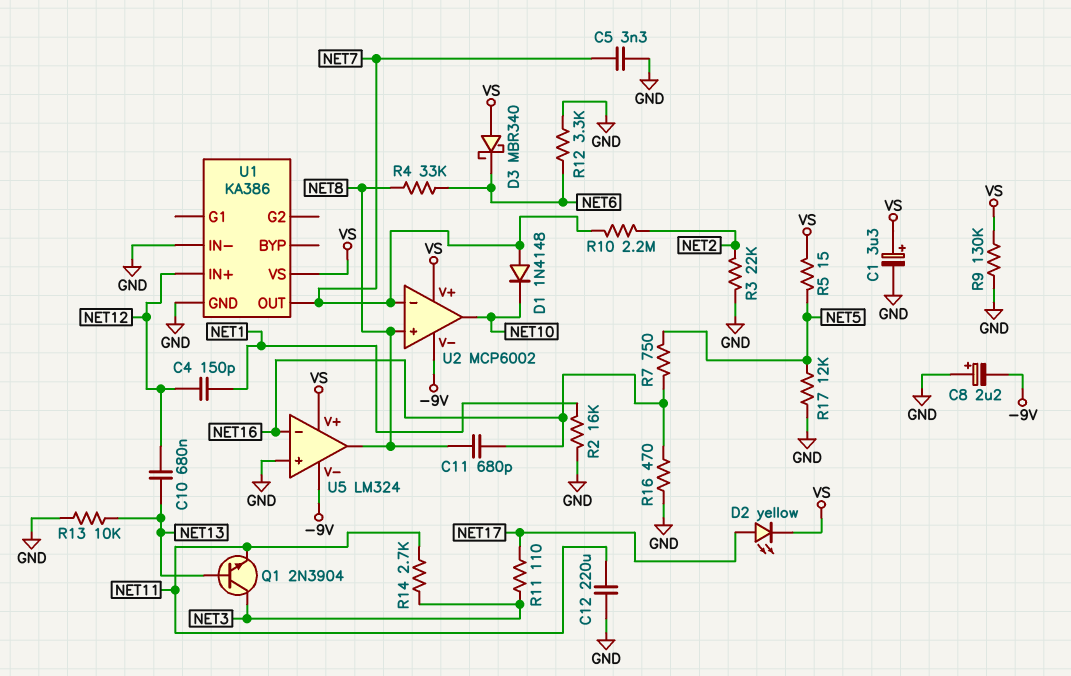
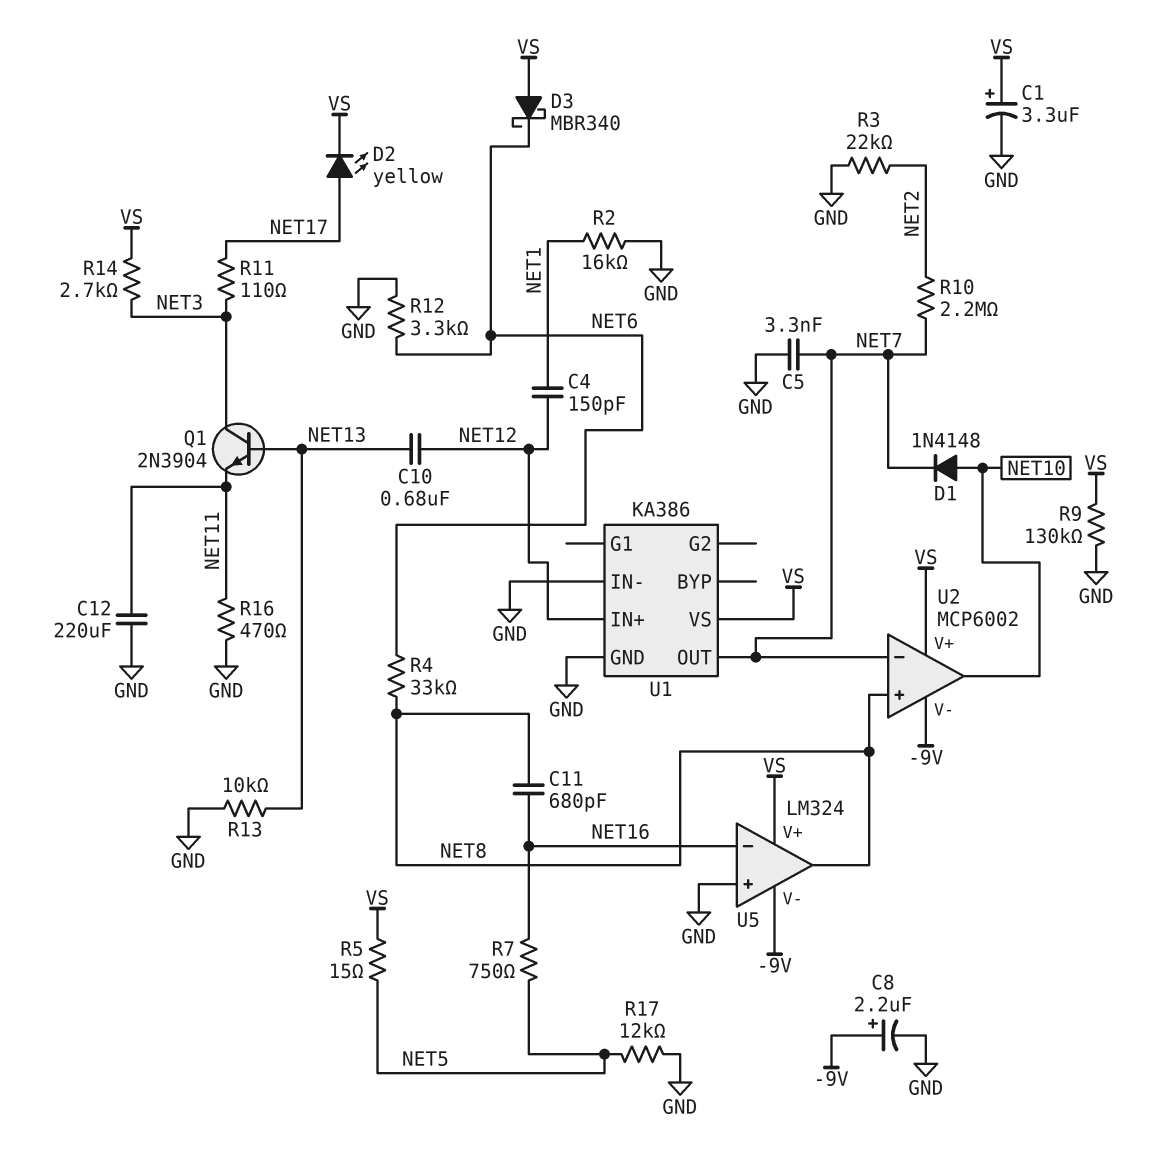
C8: 2.2uF (plus GND, minus -9V) -> 2.2uF (plus -9V, minus GND)
D1: diode 1N4148 (A NET7, K NET10) -> diode 1N4148 (A NET10, K NET7)
R14: 2.7k (NET3, NET11) -> 2.7k (NET3, VS)
R16: 470 (GND, NET16) -> 470 (GND, NET11)

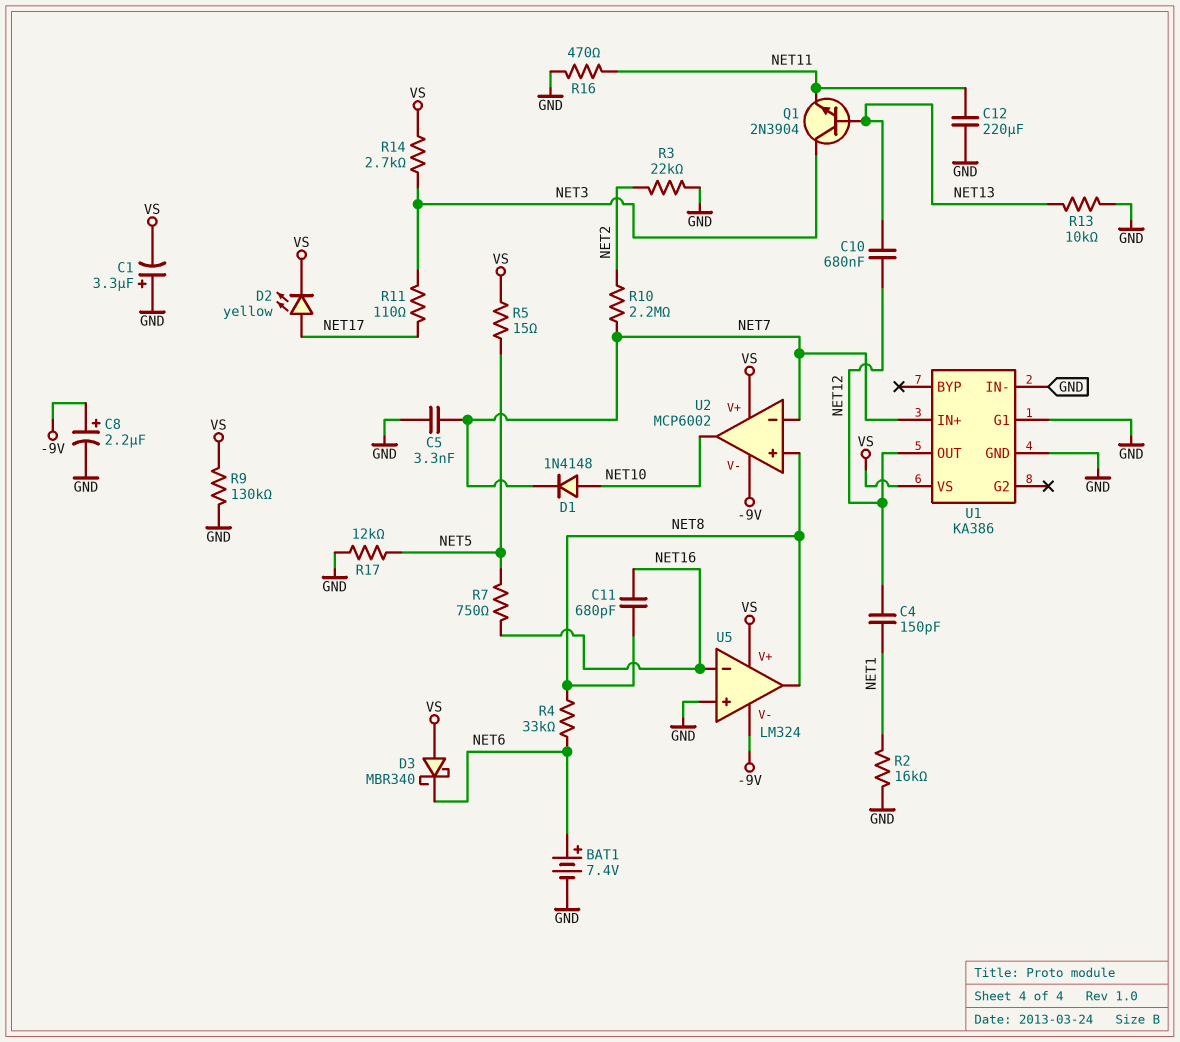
BAT1: none -> 7.4V (plus NET6, minus GND)
C1: 3.3uF (plus VS, minus GND) -> 3.3uF (plus GND, minus VS)
R12: 3.3k (GND, NET6) -> none
U1 pin G1: none -> GND
U1 pin IN+: NET12 -> NET7
U1 pin OUT: NET7 -> NET12

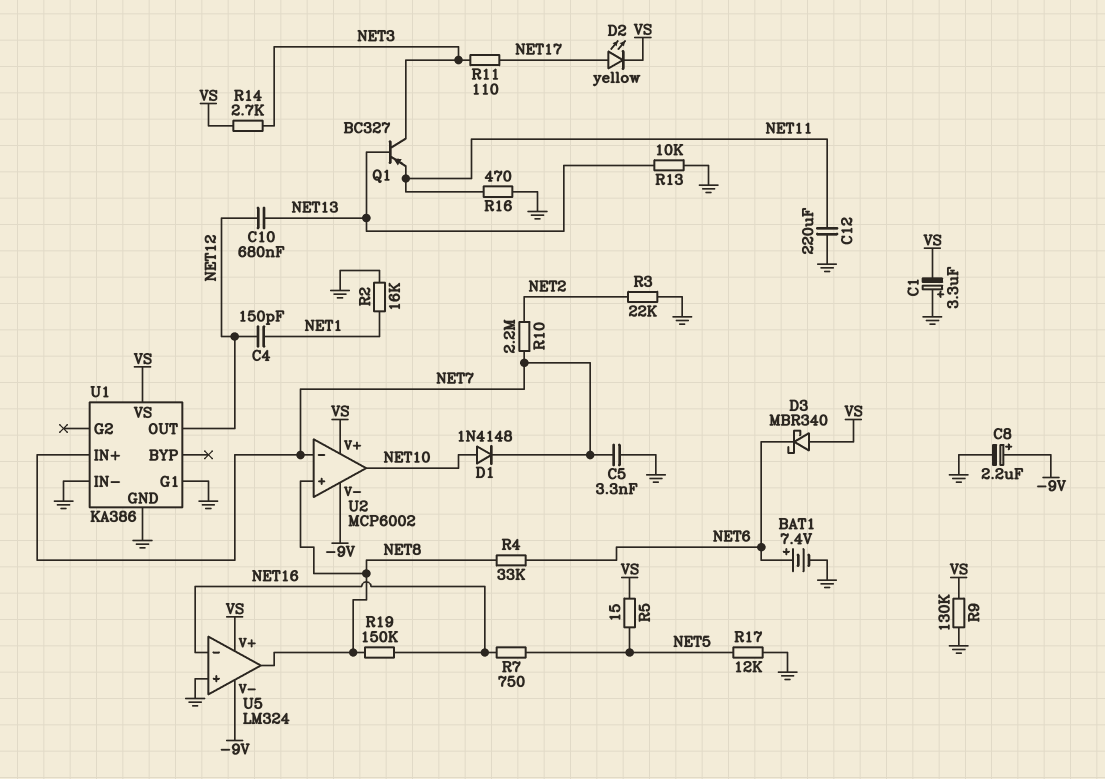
C11: 680pF (NET8, NET16) -> none
Q1: NPN 2N3904 (B NET13, C NET3, E NET11) -> PNP BC327 (B NET13, C NET3, E NET11)
R19: none -> 150k (NET8, NET16)

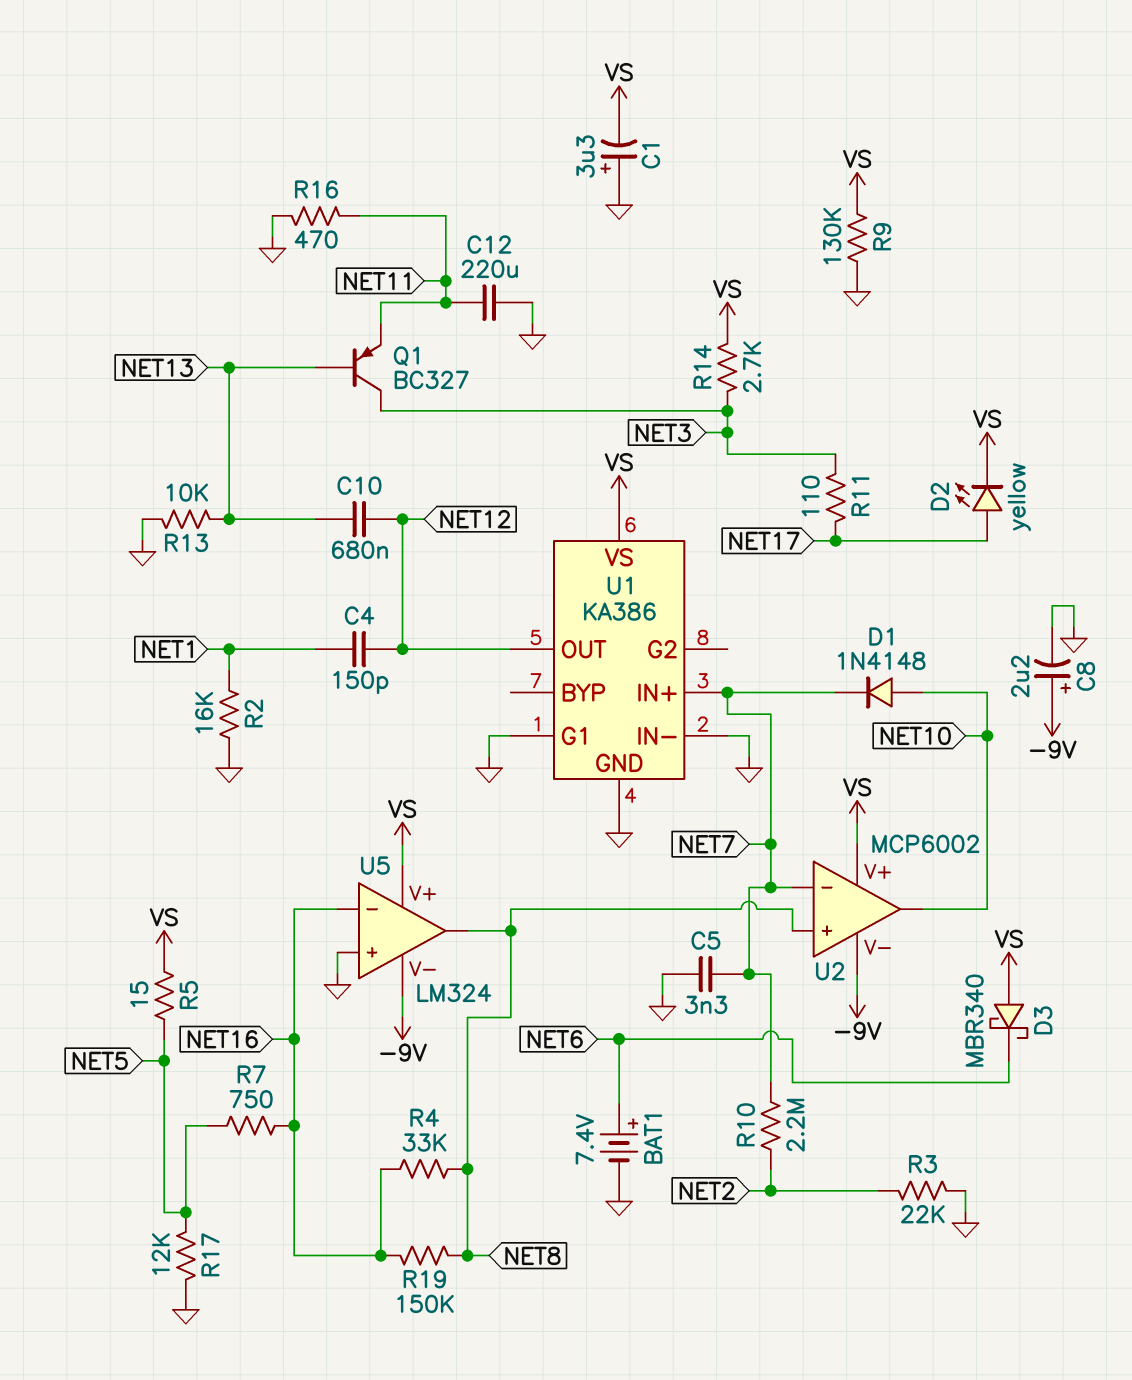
R4: 33k (NET6, NET8) -> 33k (NET8, NET16)

